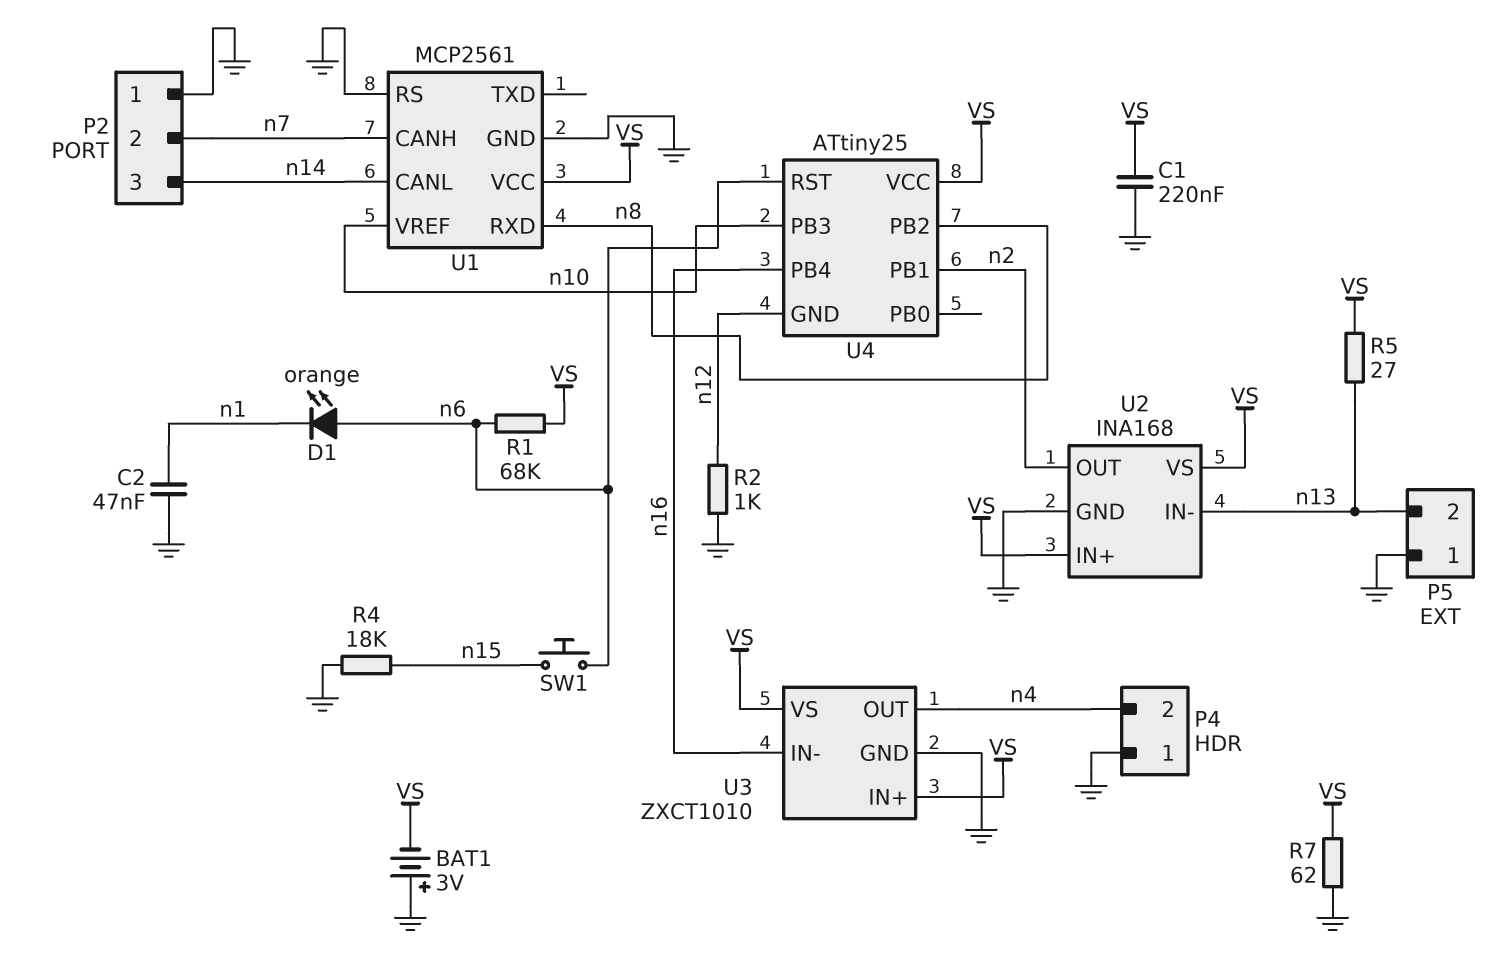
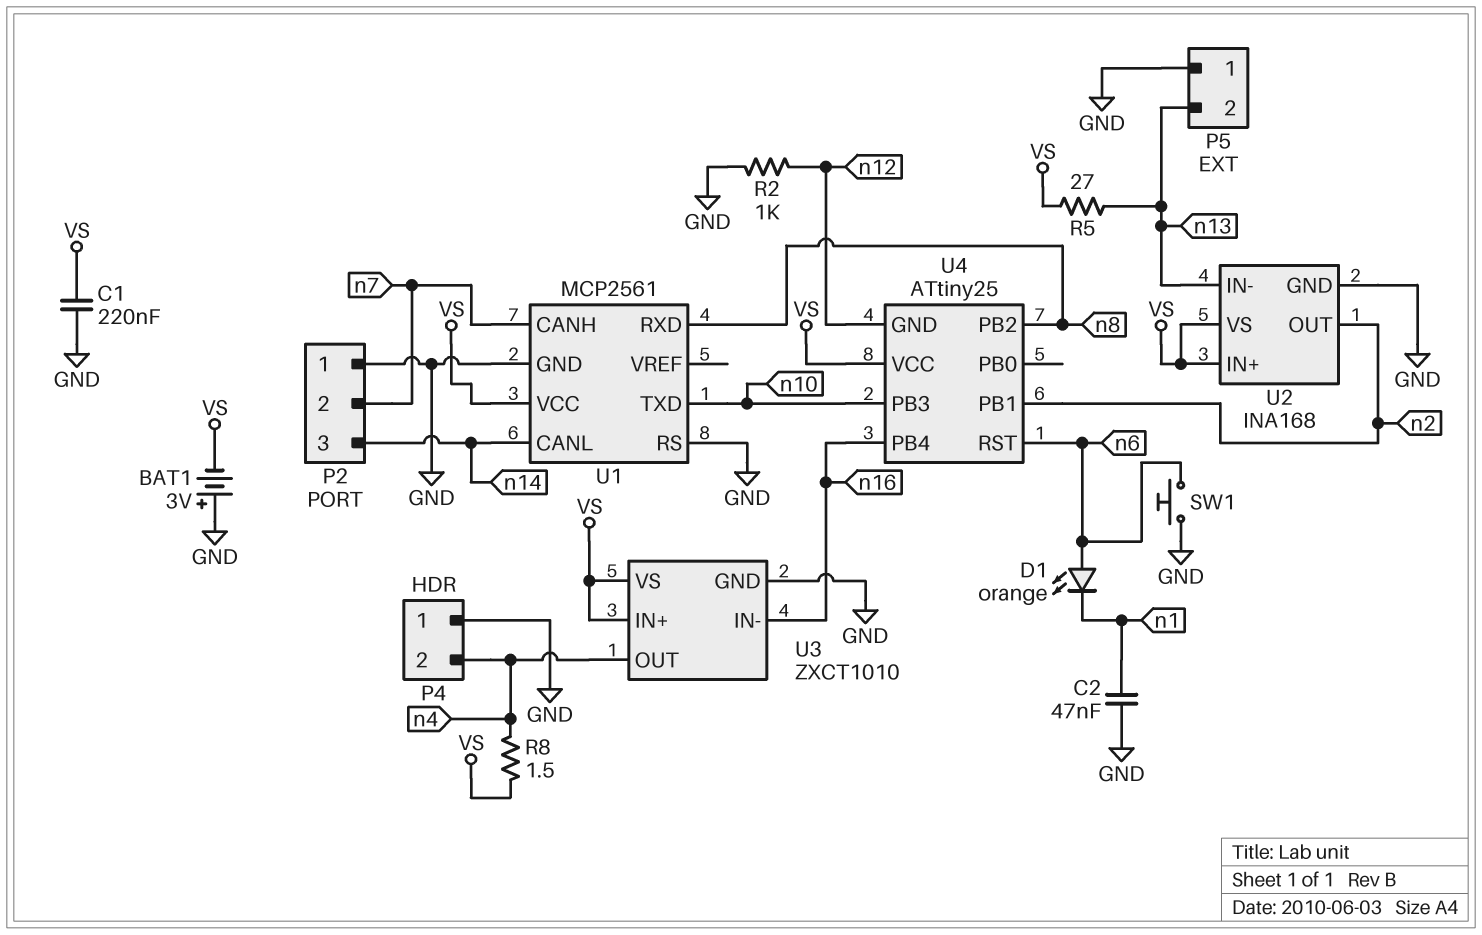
R1: 68k (VS, n6) -> none
R4: 18k (GND, n15) -> none
R7: 62 (GND, VS) -> none
R8: none -> 1.5 (VS, n4)
SW1: button (n6, n15) -> button (GND, n6)
U1 pin TXD: none -> n10
U1 pin VREF: n10 -> none

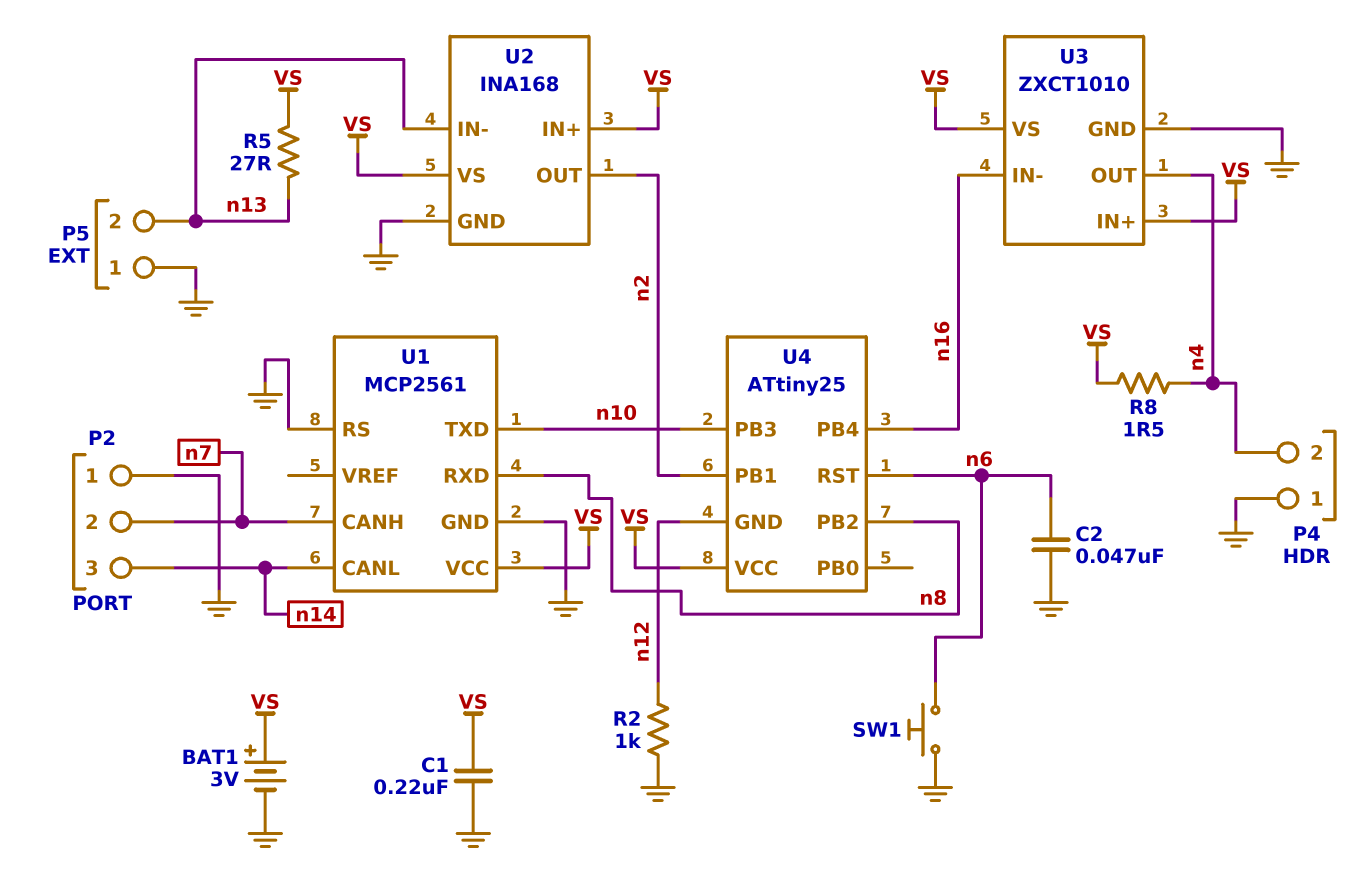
BAT1: 3V (plus GND, minus VS) -> 3V (plus VS, minus GND)
C2: 47nF (GND, n1) -> 47nF (GND, n6)
D1: LED orange (A n6, K n1) -> none

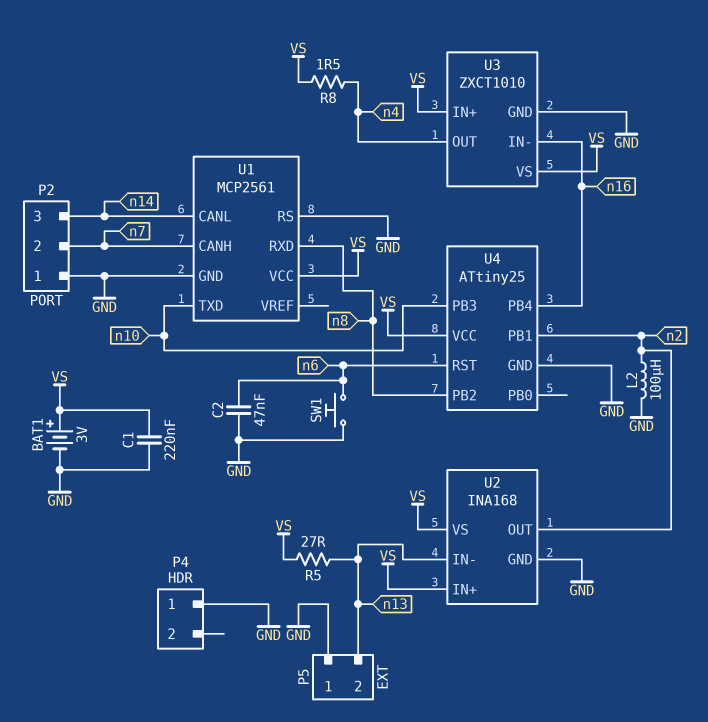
L2: none -> 100uH (GND, n2)
P4 pin 2: n4 -> none
R2: 1k (GND, n12) -> none
U4 pin GND: n12 -> GND

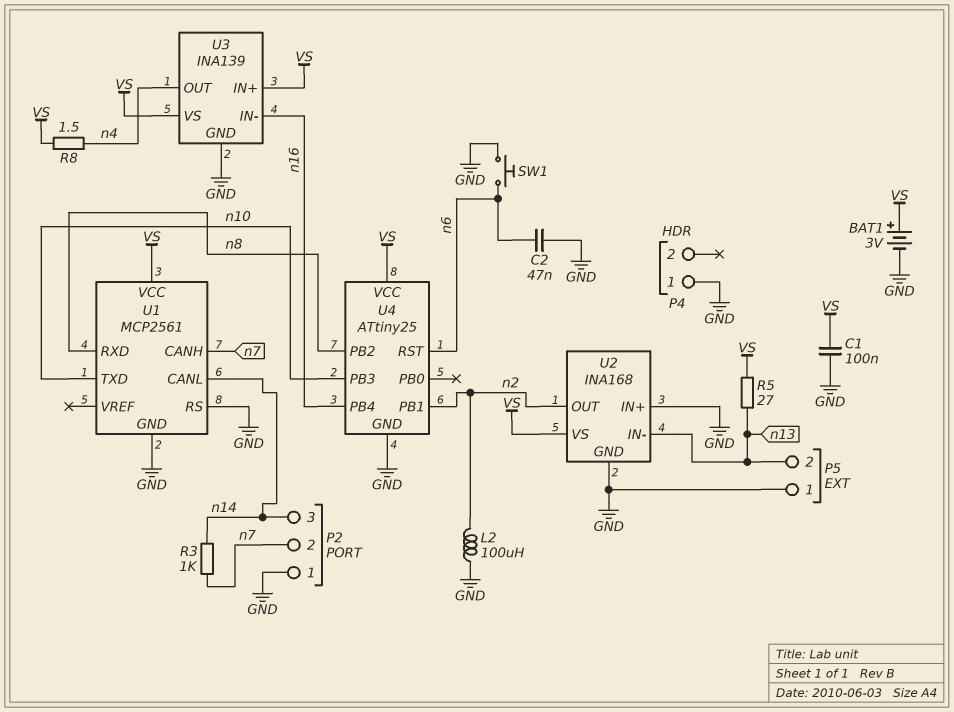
C1: 220nF (GND, VS) -> 100nF (GND, VS)
R3: none -> 1k (n7, n14)
U2 pin IN+: VS -> GND
U3: ZXCT1010 -> INA139

